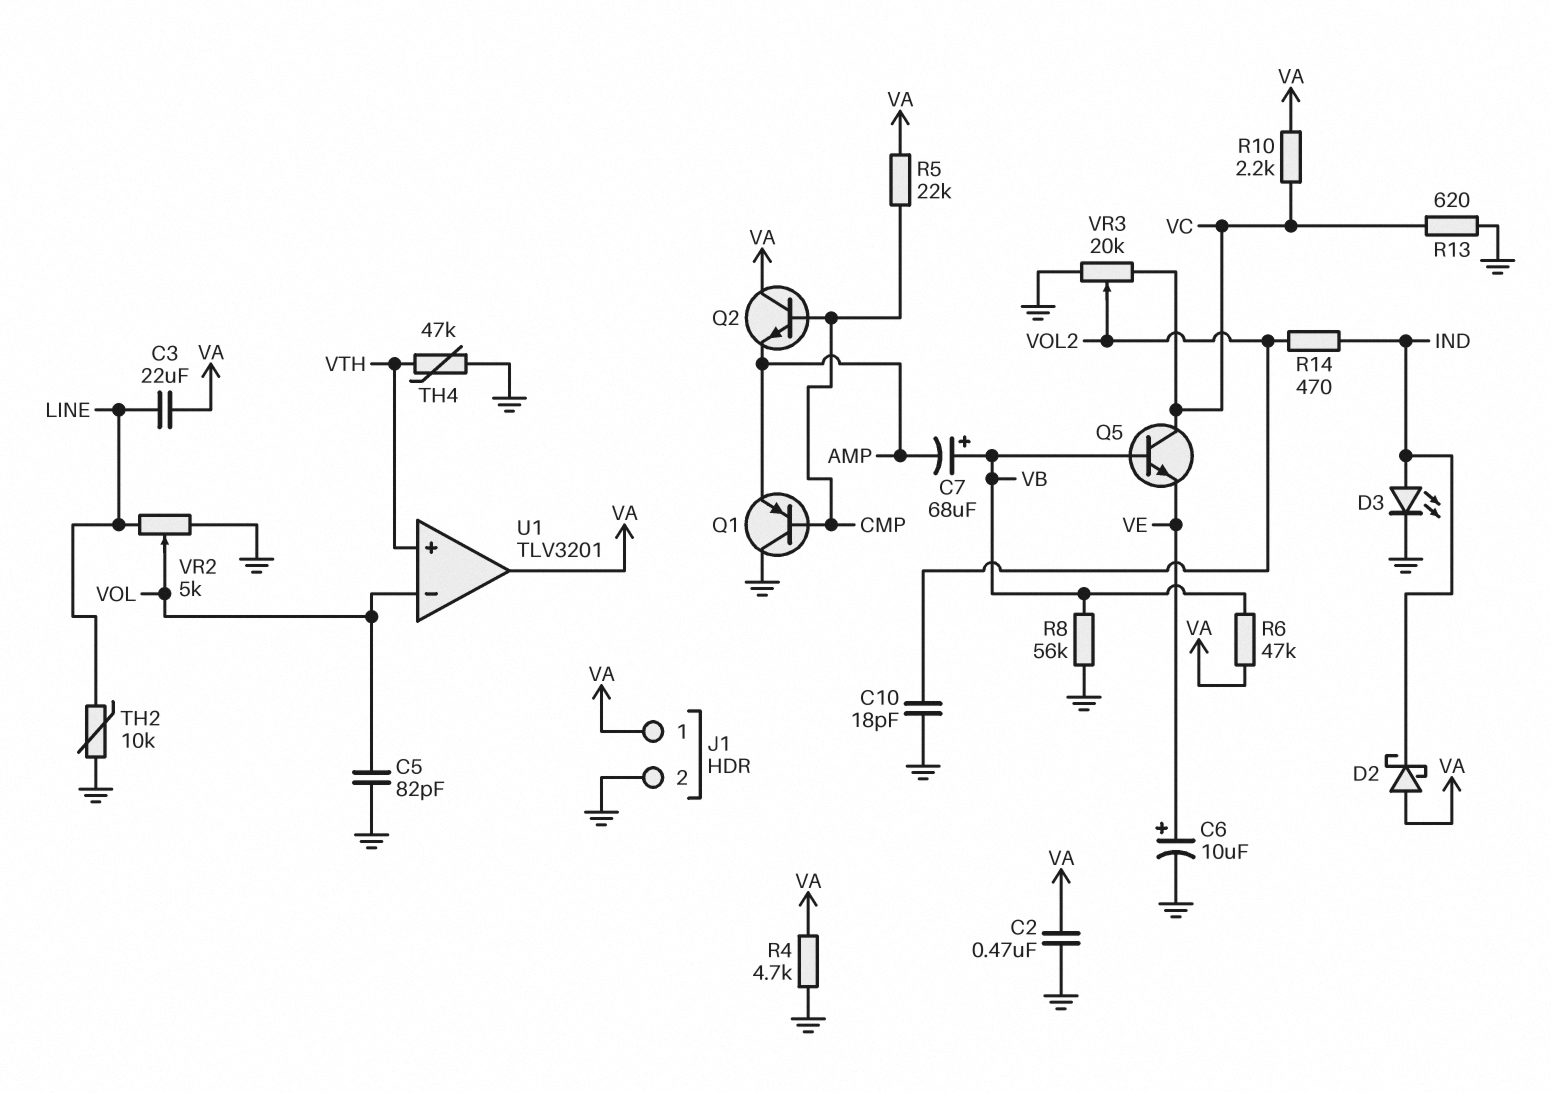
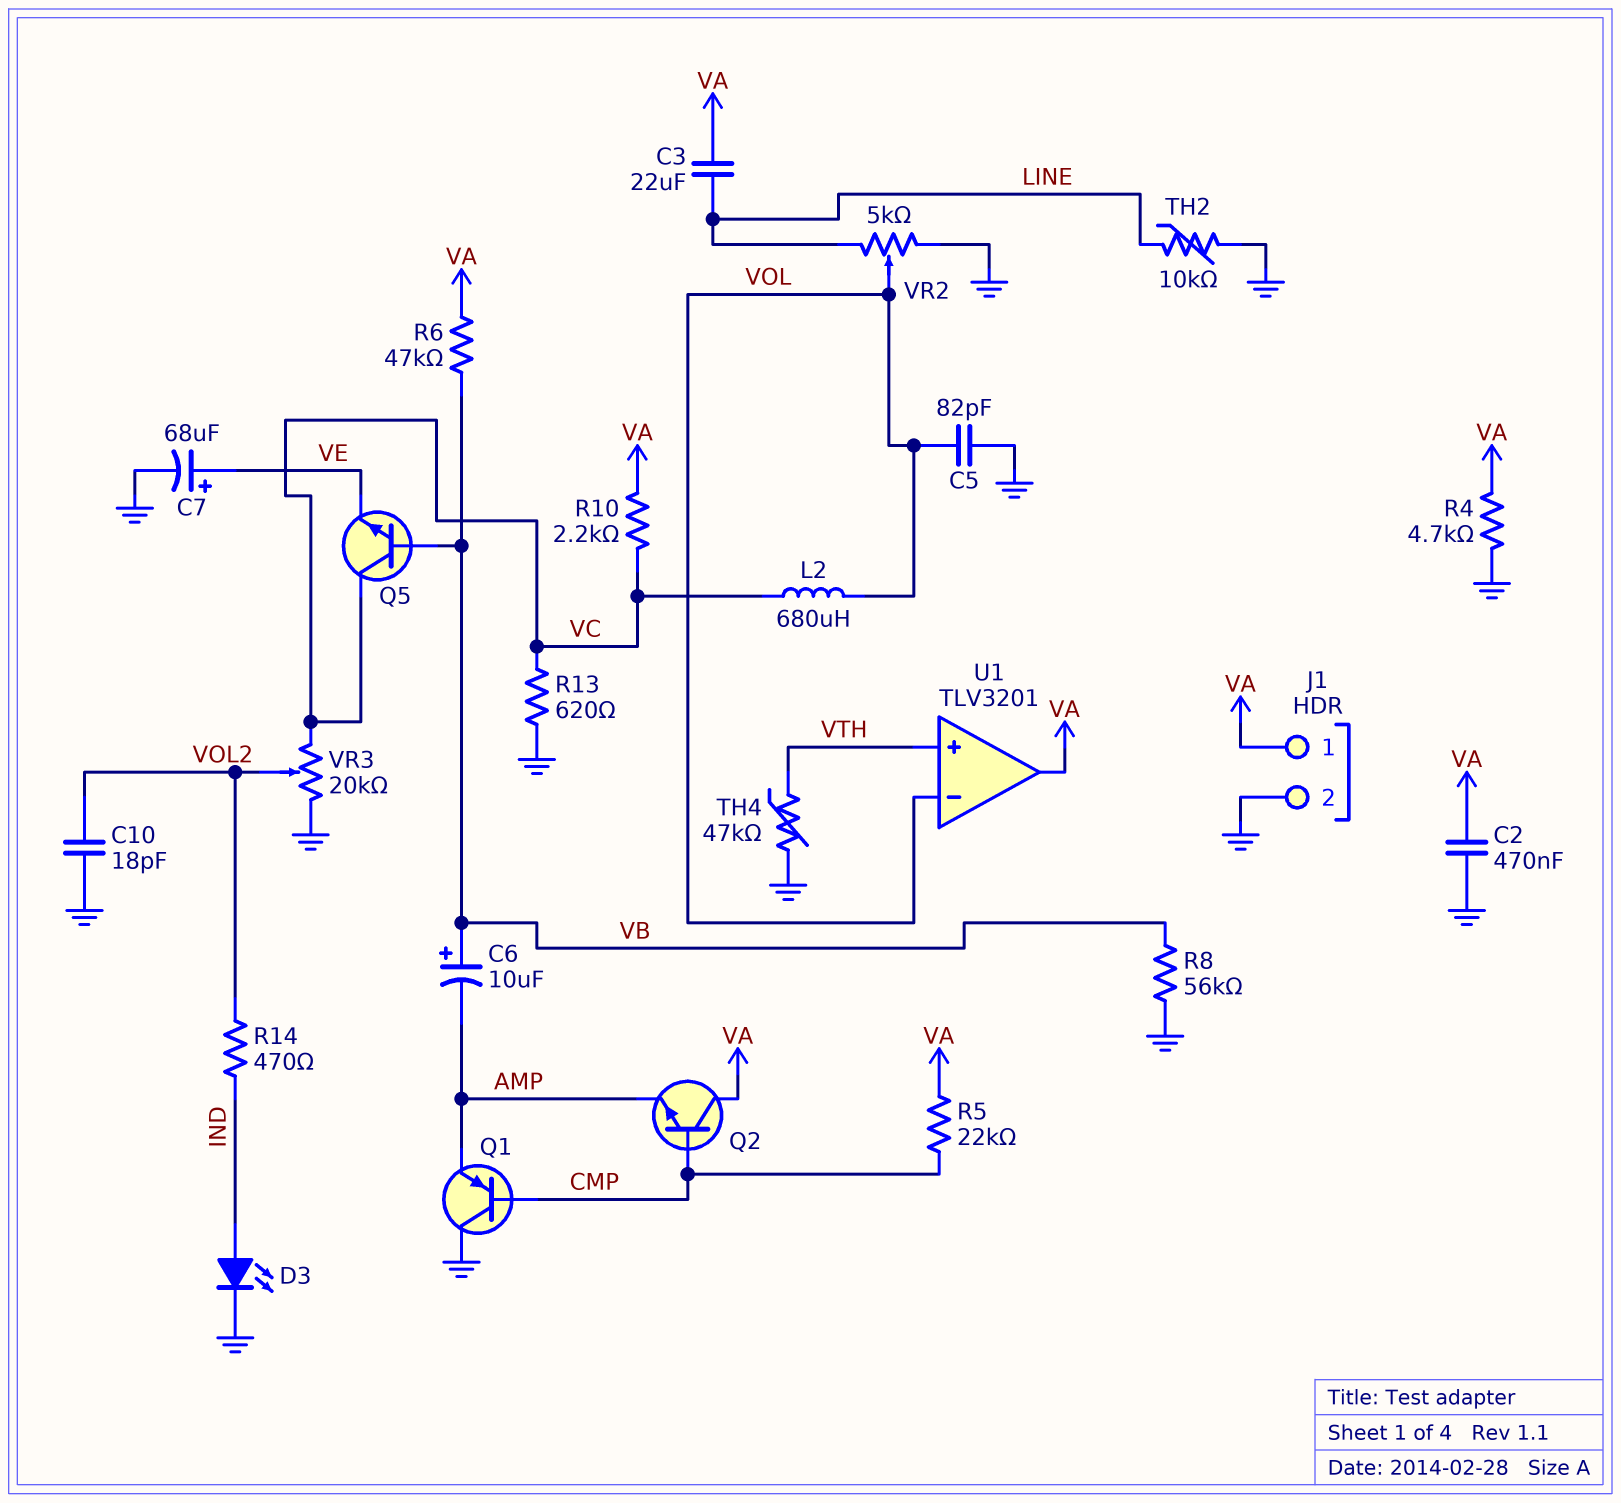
C6: 10uF (plus VE, minus GND) -> 10uF (plus VB, minus AMP)
C7: 68uF (plus VB, minus AMP) -> 68uF (plus VE, minus GND)
D2: schottky (A VA, K IND) -> none
L2: none -> 680uH (VC, VOL)

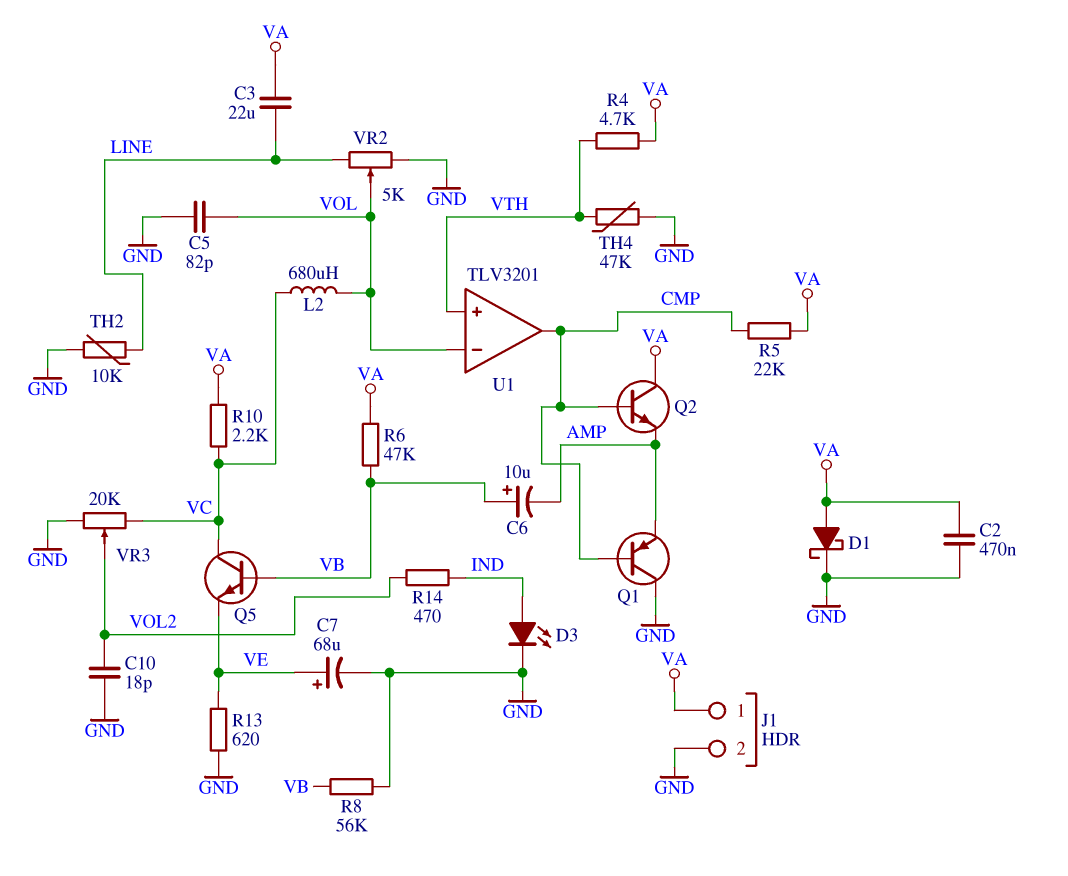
D1: none -> schottky (A VA, K GND)
R4: 4.7k (GND, VA) -> 4.7k (VA, VTH)
R13: 620 (GND, VC) -> 620 (GND, VE)
U1 pin out: VA -> CMP

